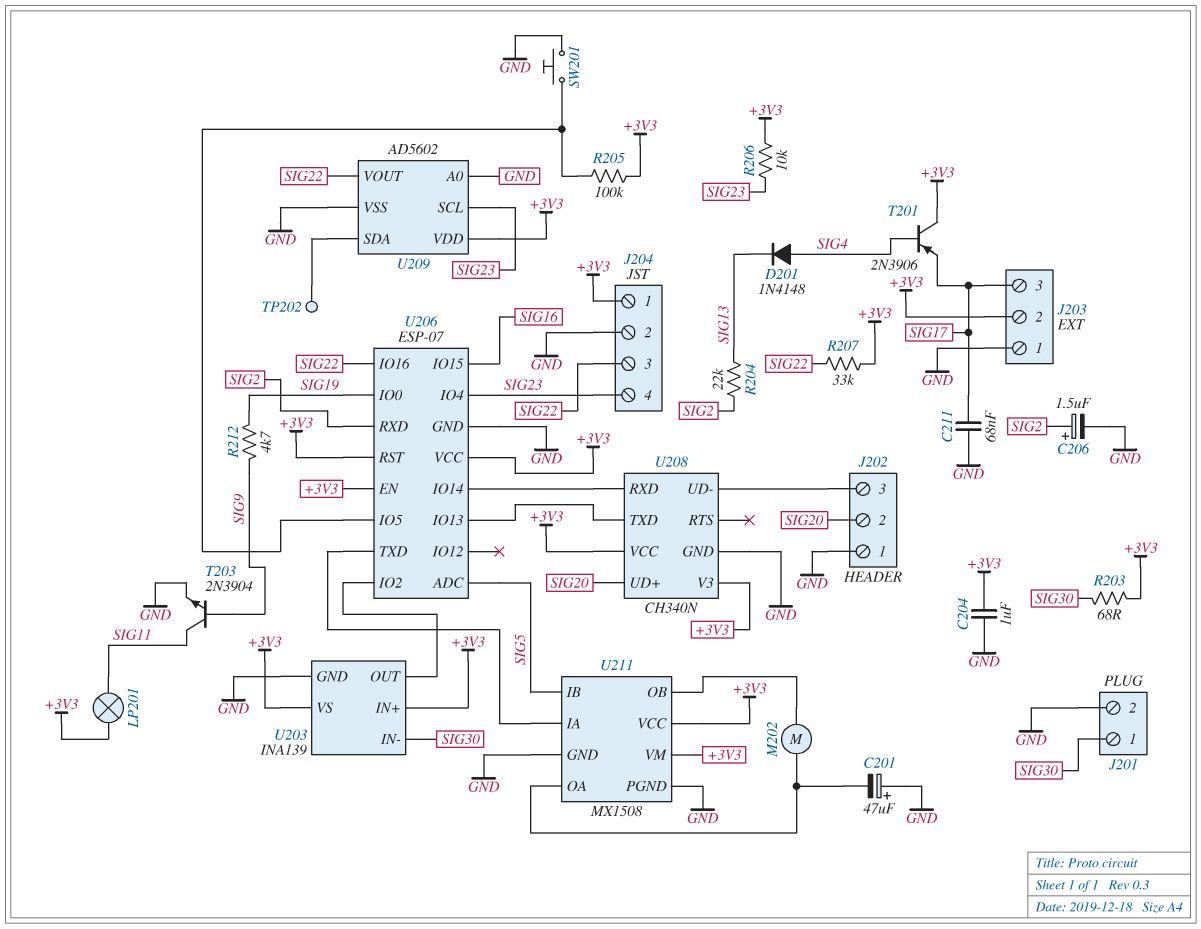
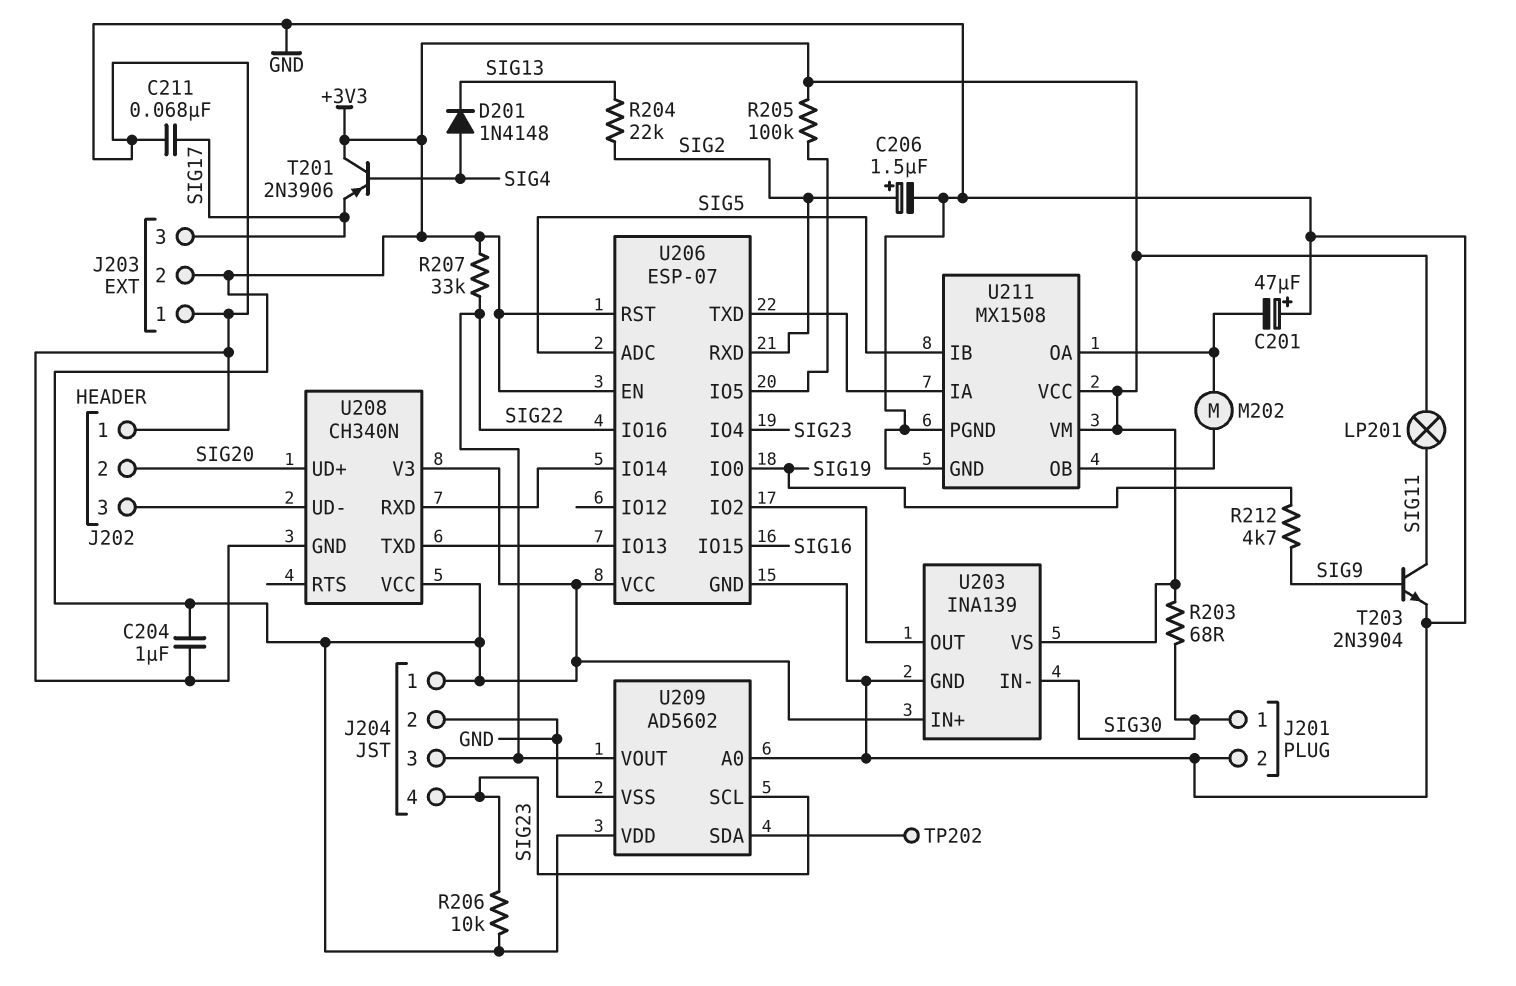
SW201: button (GND, U206/IO5) -> none

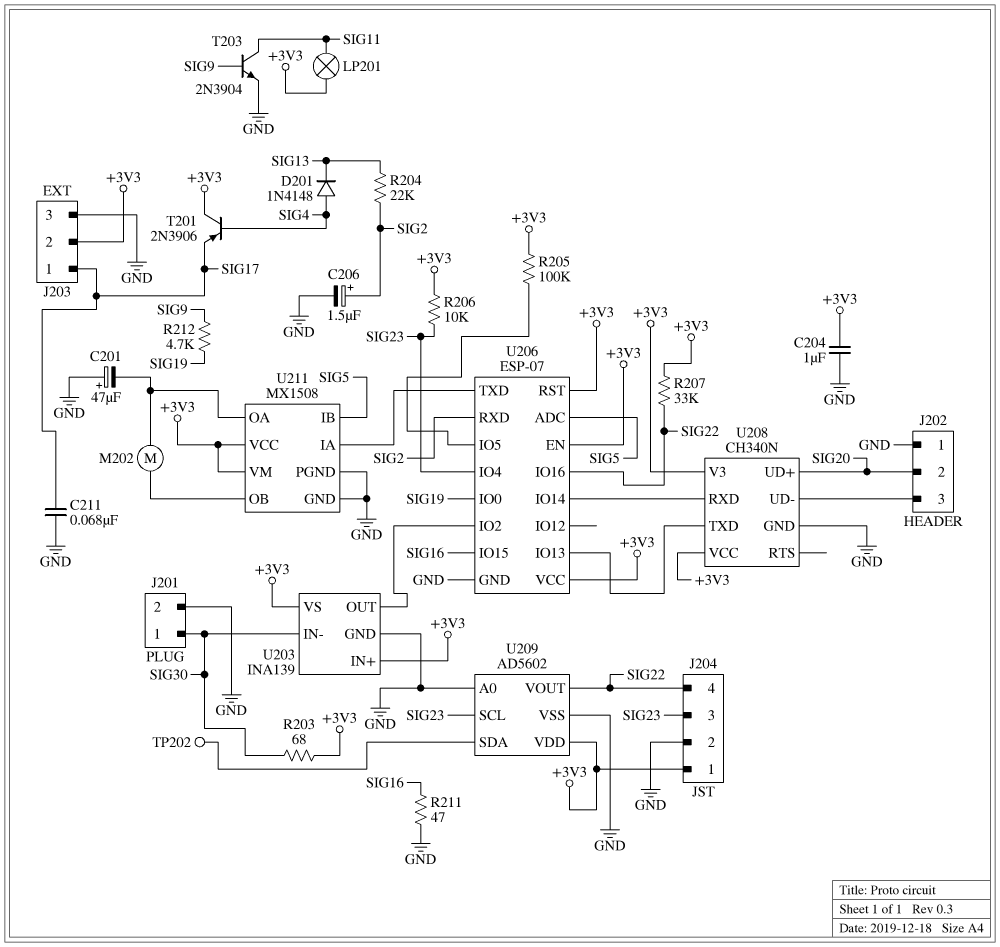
J203 pin 1: GND -> SIG17
J203 pin 3: SIG17 -> GND
J204 pin 3: SIG22 -> SIG23
J204 pin 4: SIG23 -> SIG22
R211: none -> 47 (GND, SIG16)

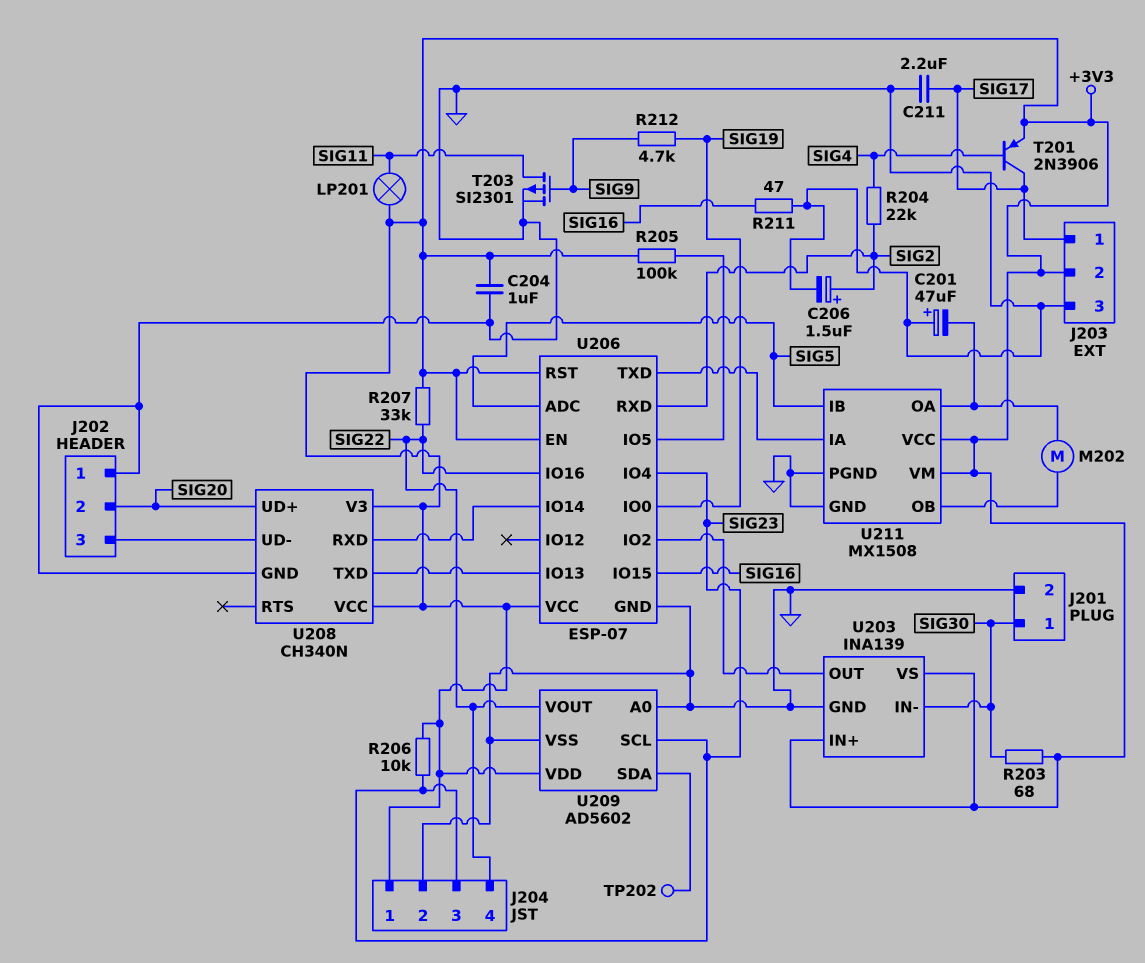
C211: 68nF (GND, SIG17) -> 2.2uF (GND, SIG17)
D201: diode 1N4148 (A SIG4, K SIG13) -> none
R204: 22k (SIG2, SIG13) -> 22k (SIG2, SIG4)
T201: PNP 2N3906 (B SIG4, C +3V3, E SIG17) -> PNP 2N3906 (B SIG4, C SIG17, E +3V3)
T203: NPN 2N3904 (B SIG9, C SIG11, E GND) -> PMOS SI2301 (G SIG9, D SIG11, S GND)

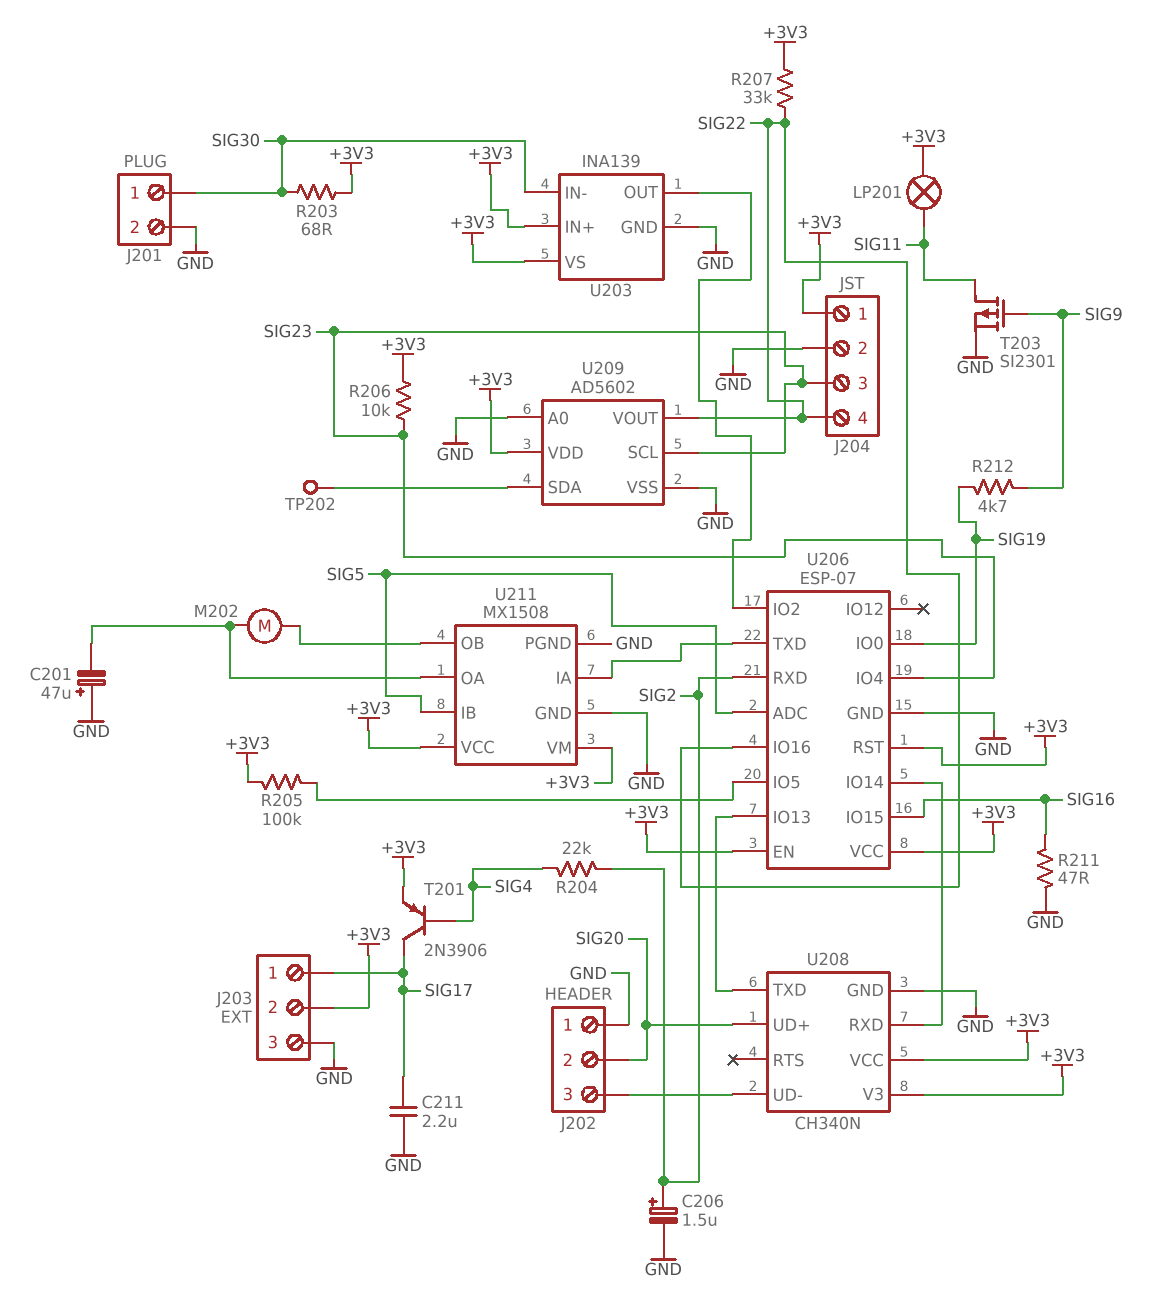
C204: 1uF (+3V3, GND) -> none

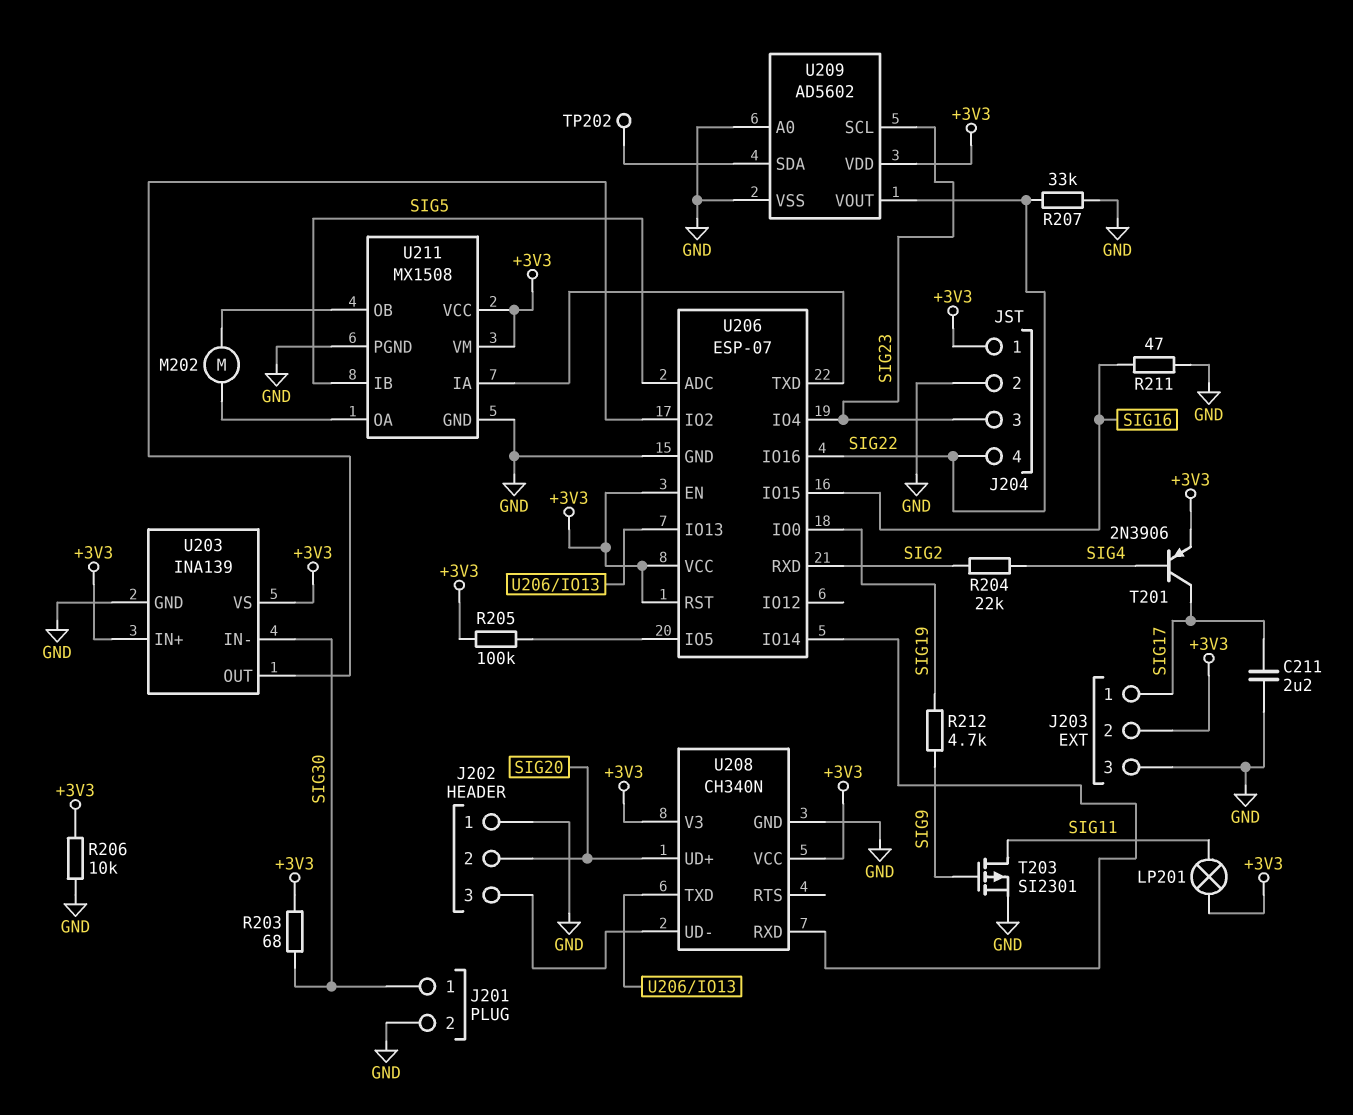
C201: 47uF (plus GND, minus U211/OA) -> none
C206: 1.5uF (plus SIG2, minus GND) -> none
R206: 10k (+3V3, SIG23) -> 10k (+3V3, GND)
R207: 33k (+3V3, SIG22) -> 33k (GND, SIG22)

